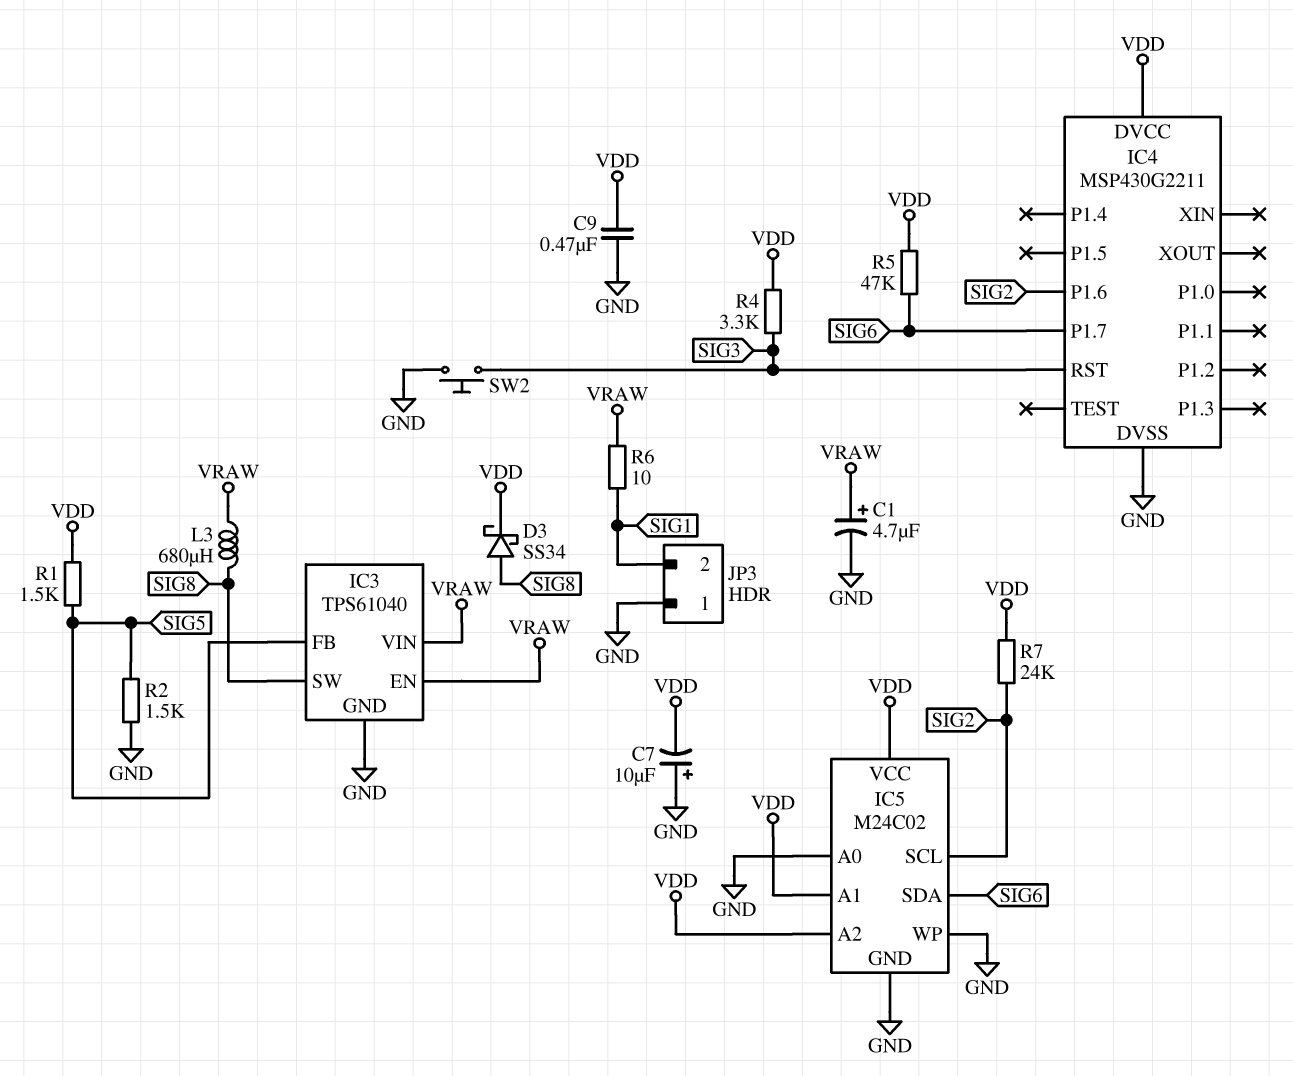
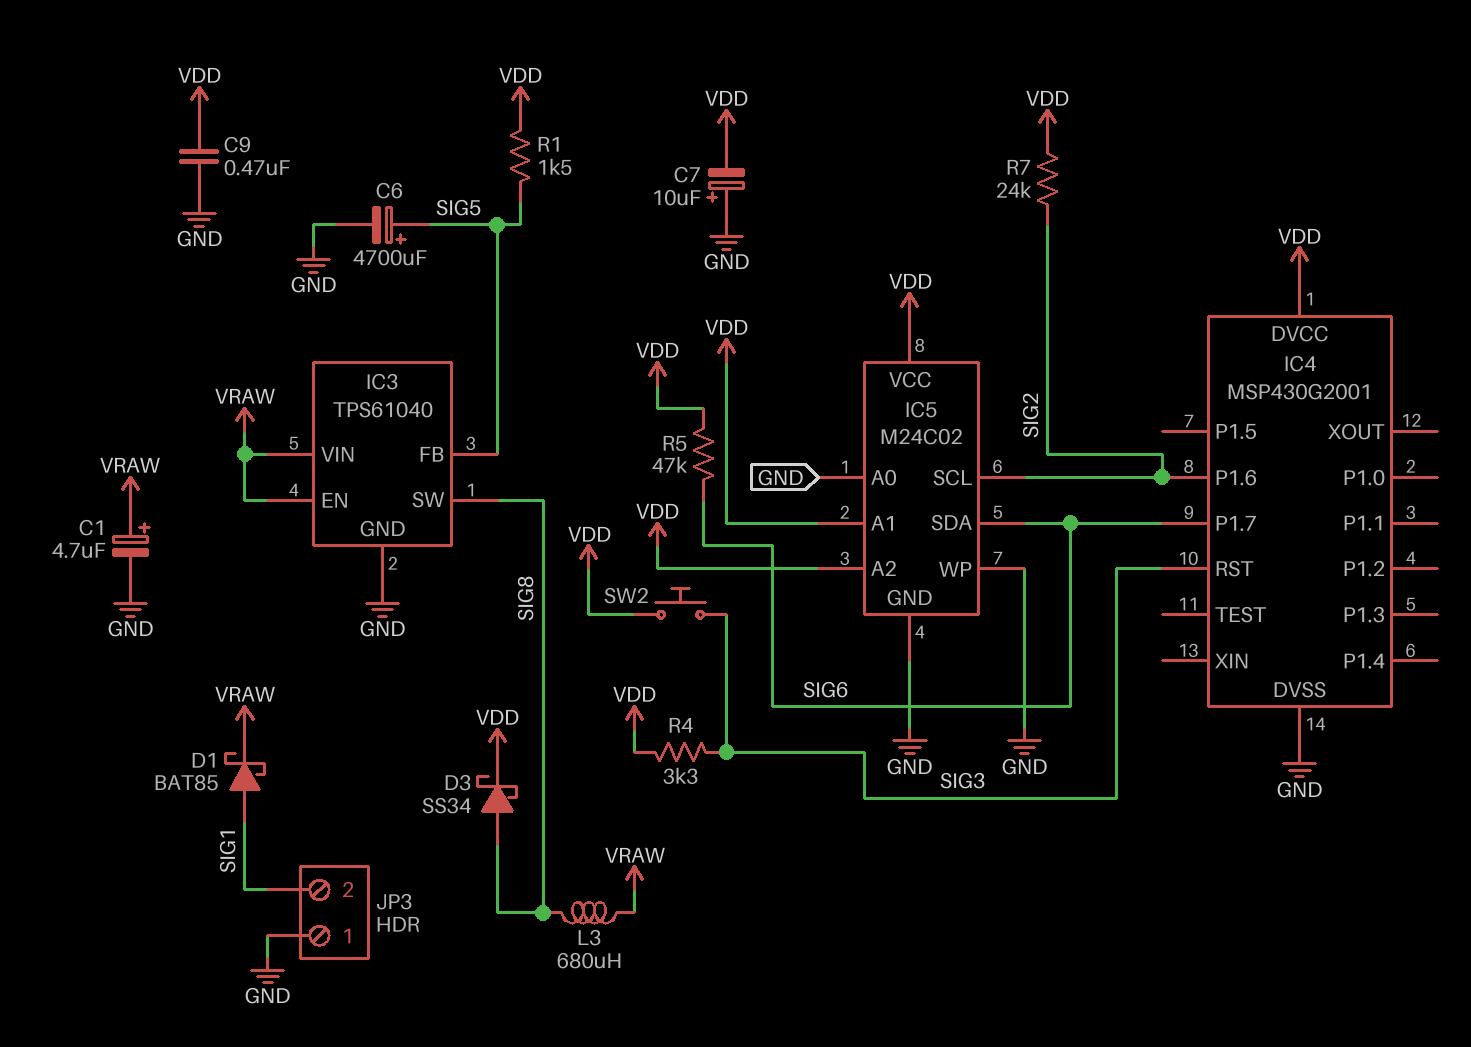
C6: none -> 4700uF (plus SIG5, minus GND)
D1: none -> schottky BAT85 (A SIG1, K VRAW)
IC4: MSP430G2211 -> MSP430G2001
R2: 1.5k (GND, SIG5) -> none
R6: 10 (SIG1, VRAW) -> none
SW2: button (GND, SIG3) -> button (SIG3, VDD)

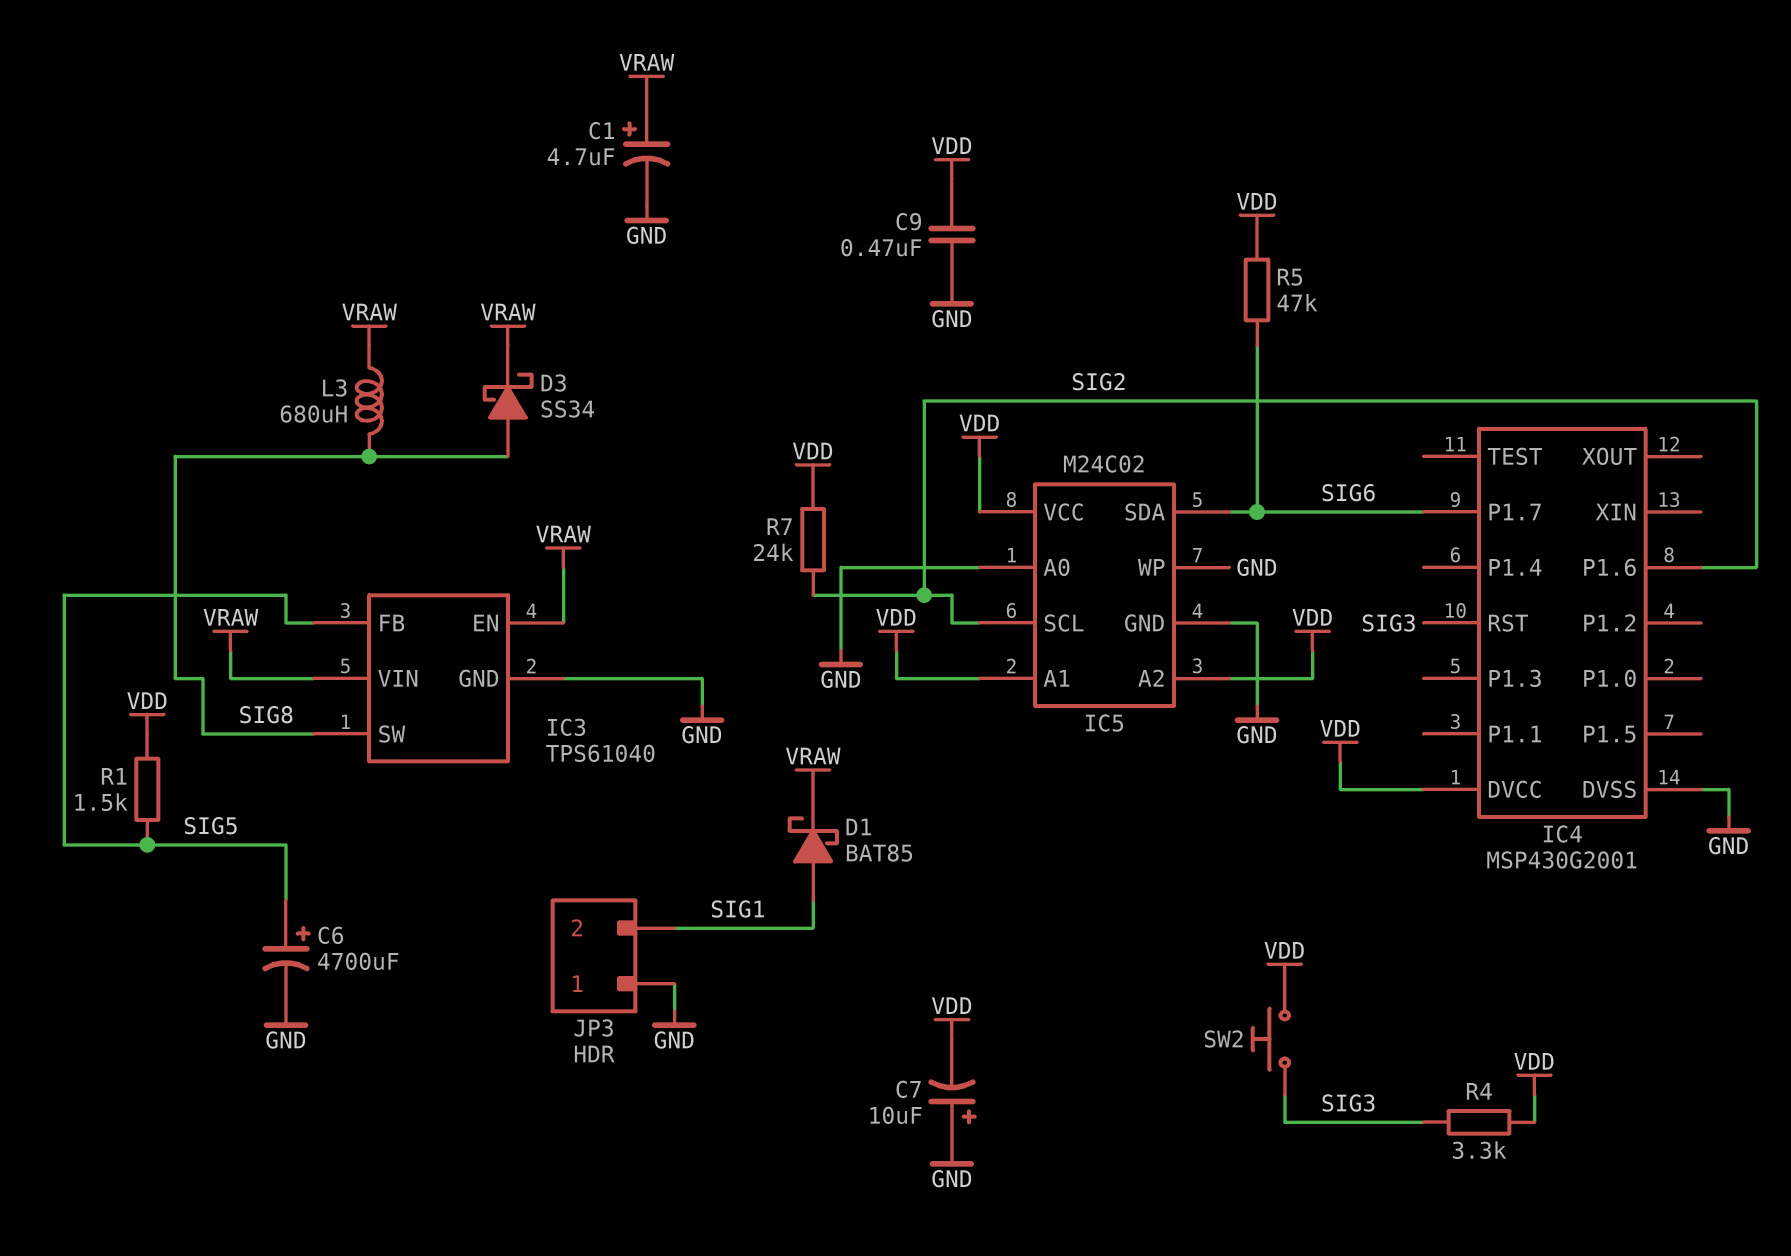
D3: schottky SS34 (A SIG8, K VDD) -> schottky SS34 (A SIG8, K VRAW)

